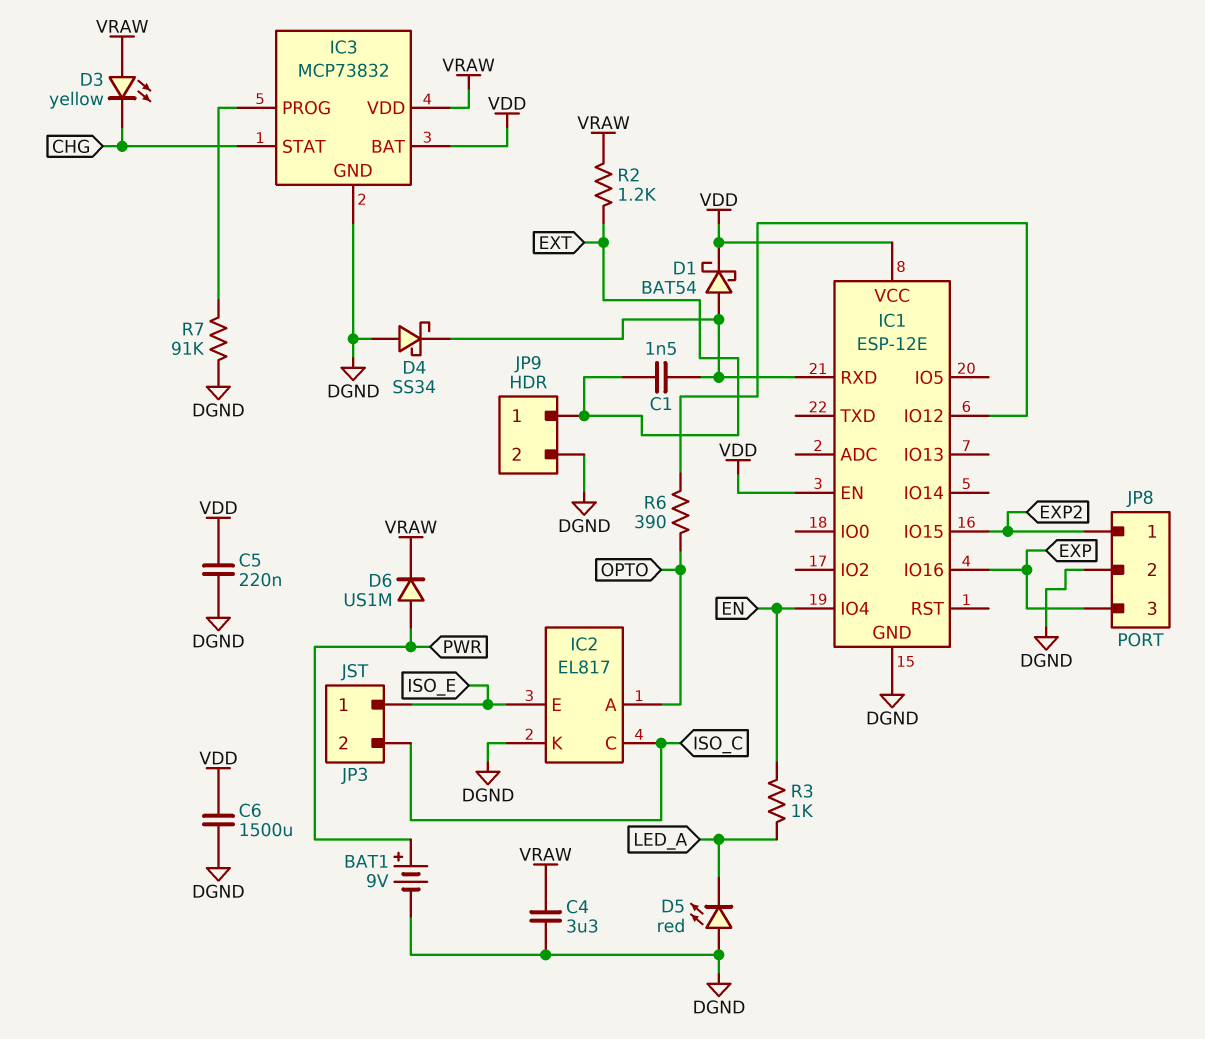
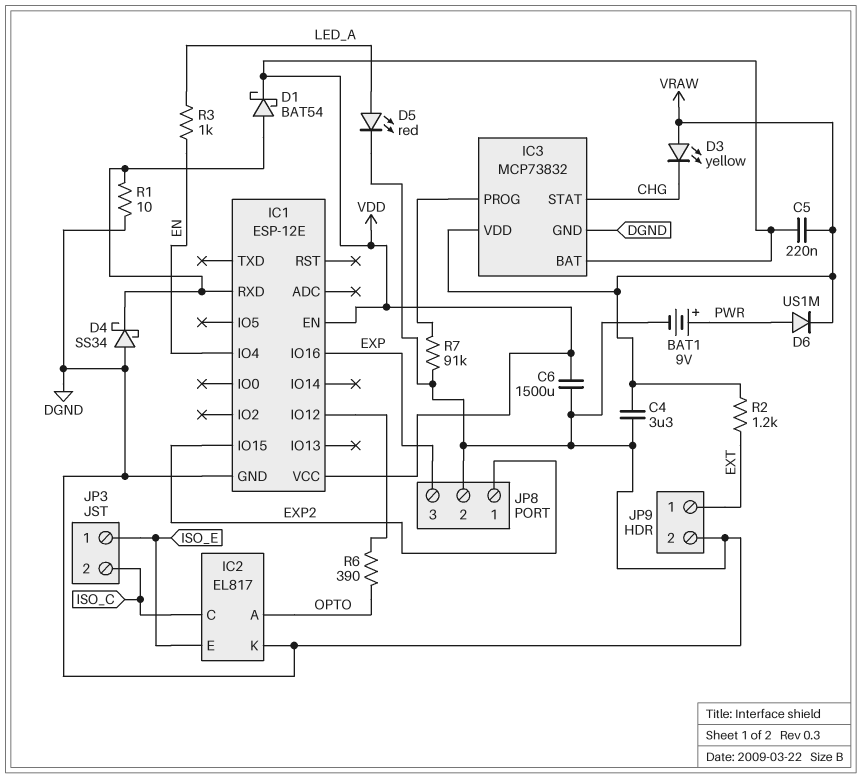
C1: 1.5nF (EXT, IC1/RXD) -> none
C5: 220nF (DGND, VDD) -> 220nF (VDD, VRAW)
D5: LED red (A DGND, K LED_A) -> LED red (A LED_A, K DGND)
R1: none -> 10 (DGND, IC1/RXD)

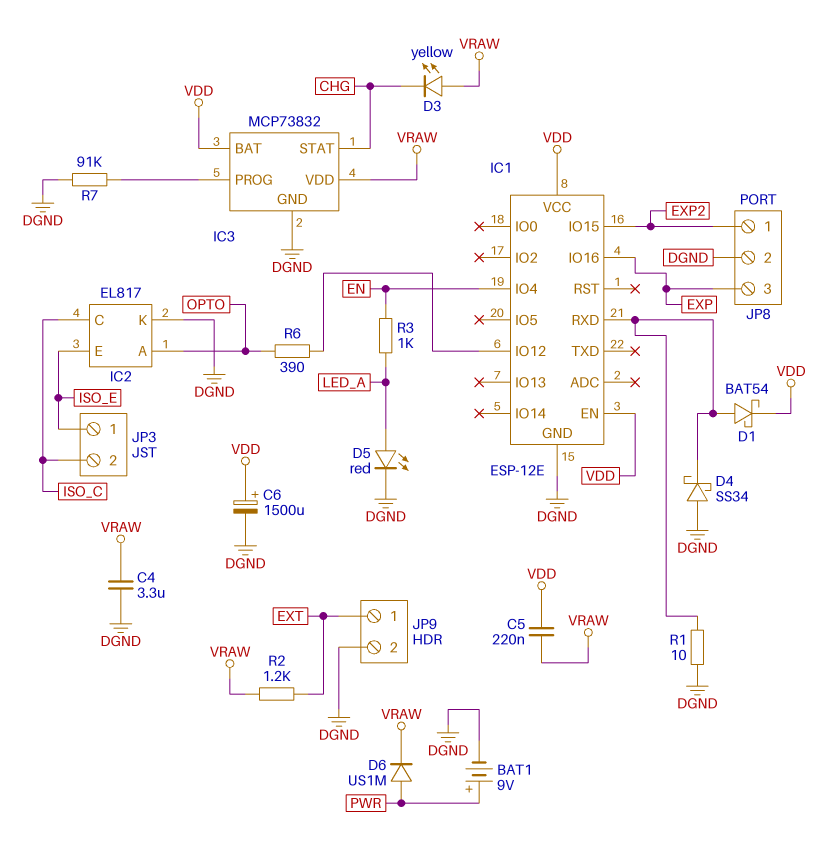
C6: 1500uF (DGND, VDD) -> 1500uF (plus VDD, minus DGND)

